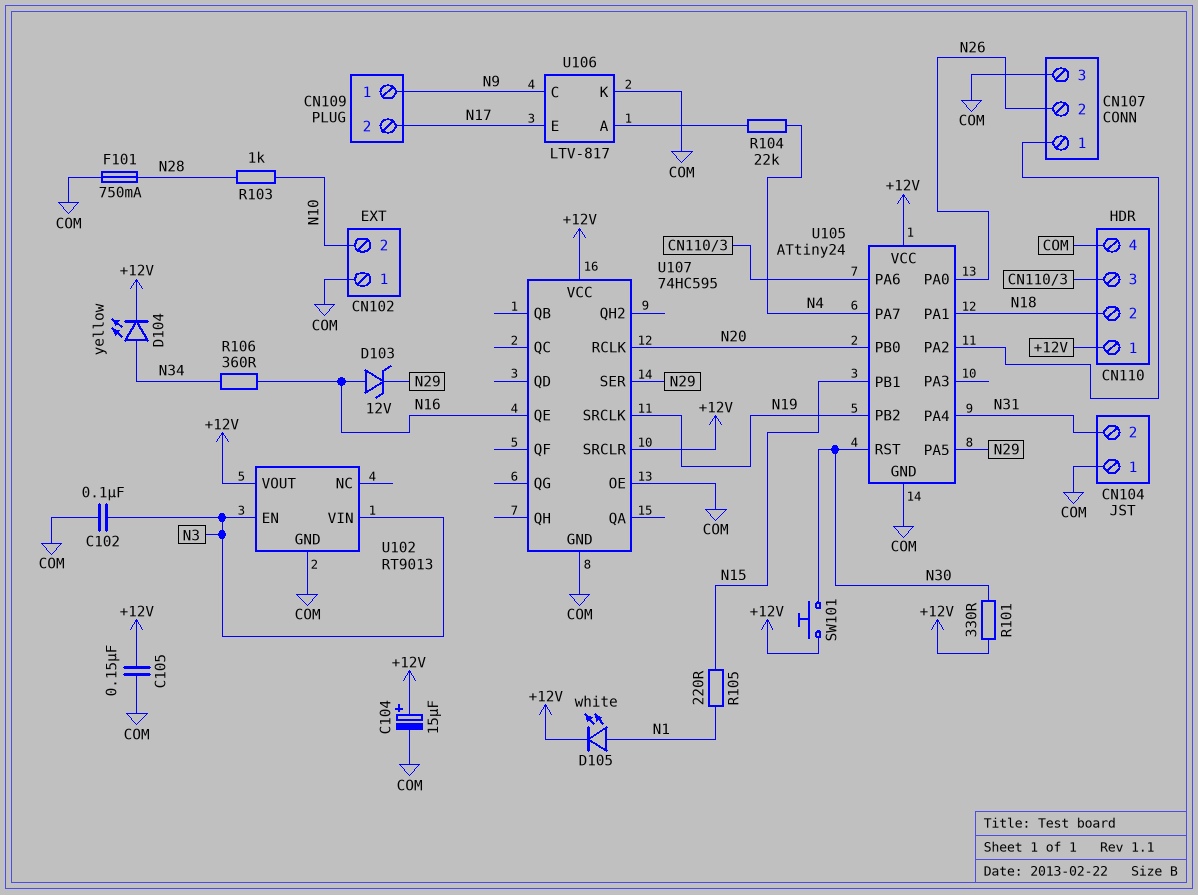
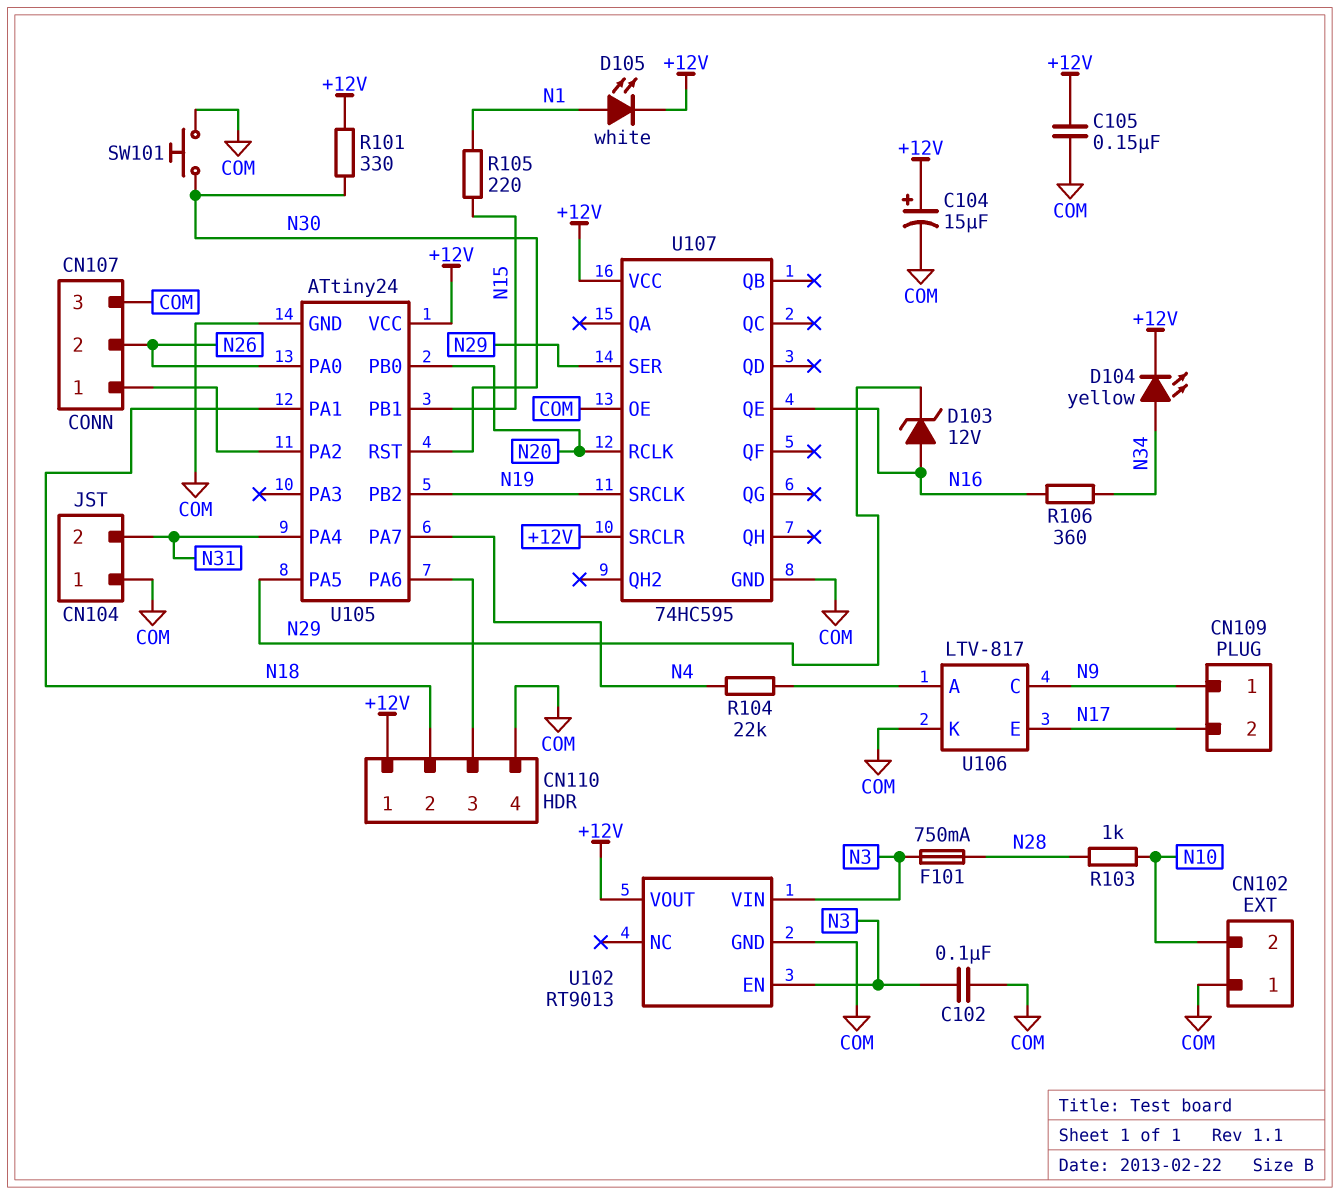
F101: 750mA (COM, N28) -> 750mA (N3, N28)
SW101: button (+12V, N30) -> button (COM, N30)

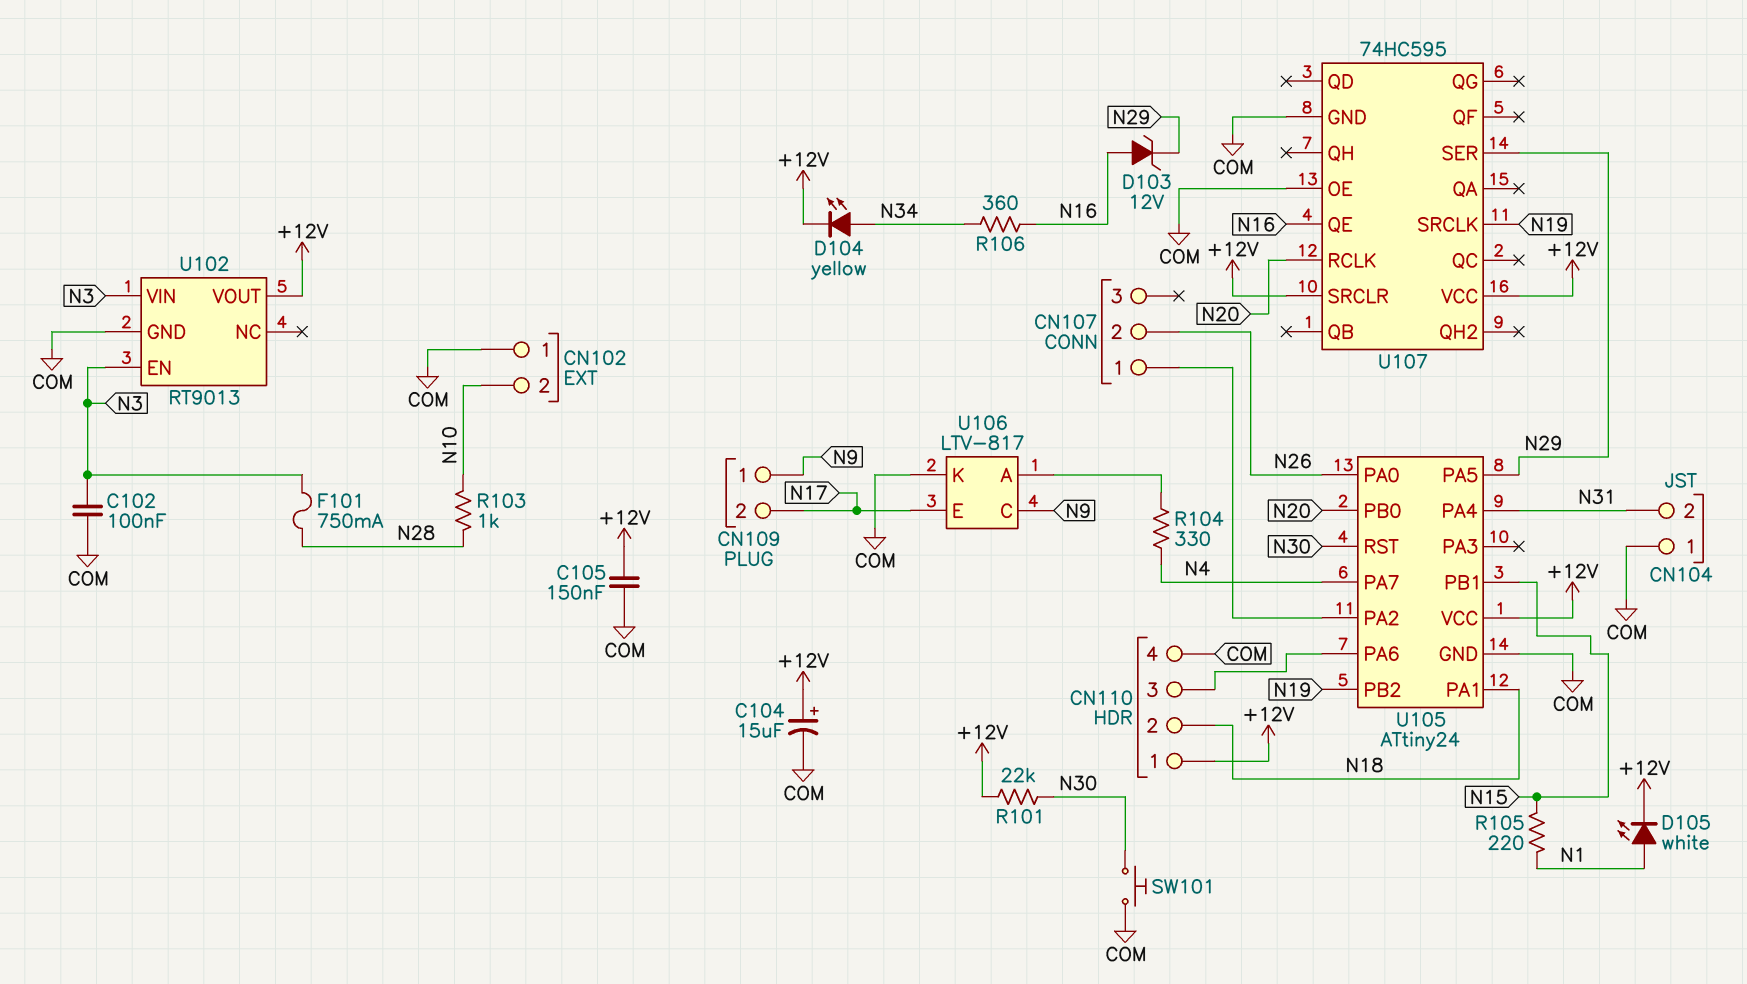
CN107 pin 3: COM -> none
R101: 330 (+12V, N30) -> 22k (+12V, N30)
R104: 22k (N4, U106/A) -> 330 (N4, U106/A)

